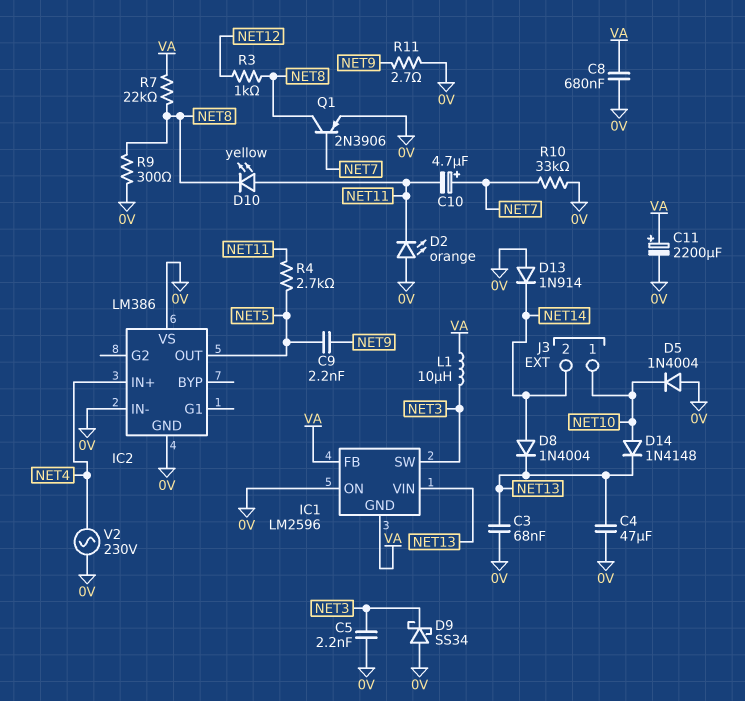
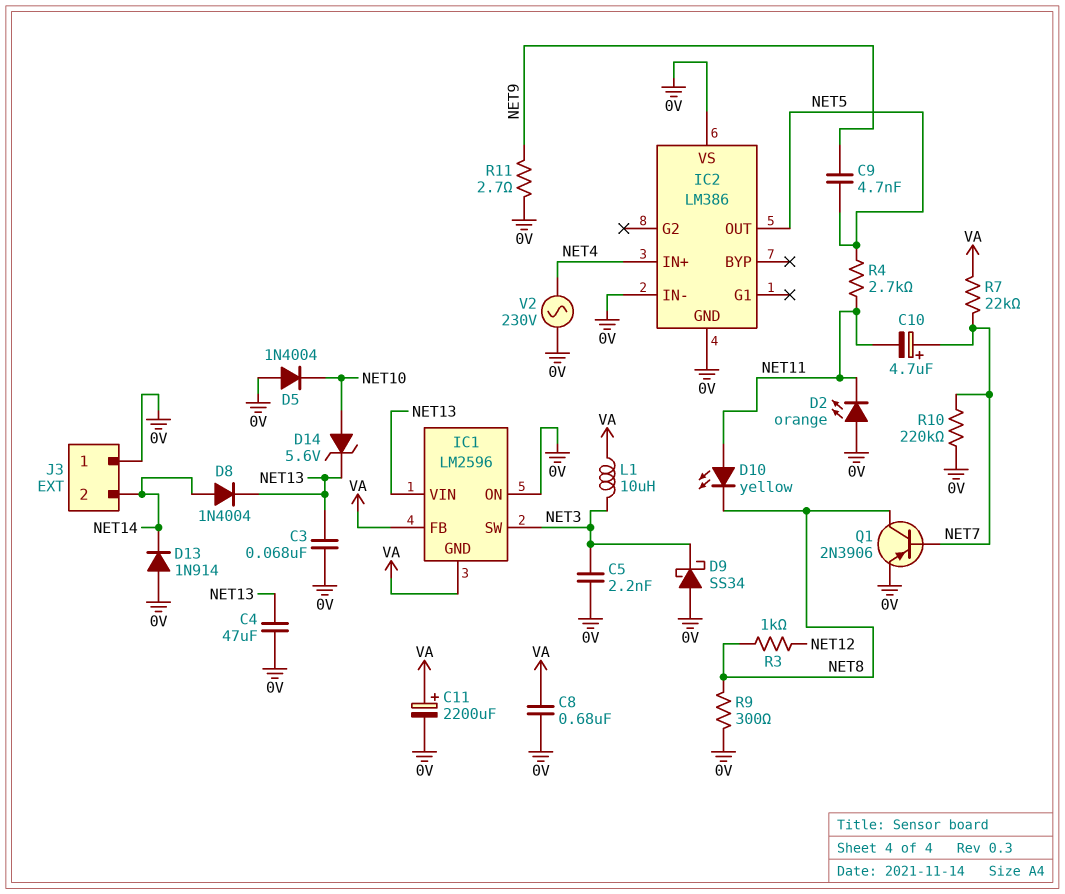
C9: 2.2nF (NET5, NET9) -> 4.7nF (NET5, NET9)
D14: diode 1N4148 (A NET10, K NET13) -> zener 5.6V (A NET10, K NET13)
J3 pin 1: NET10 -> 0V
R7: 22k (NET8, VA) -> 22k (NET7, VA)
R10: 33k (0V, NET7) -> 220k (0V, NET7)

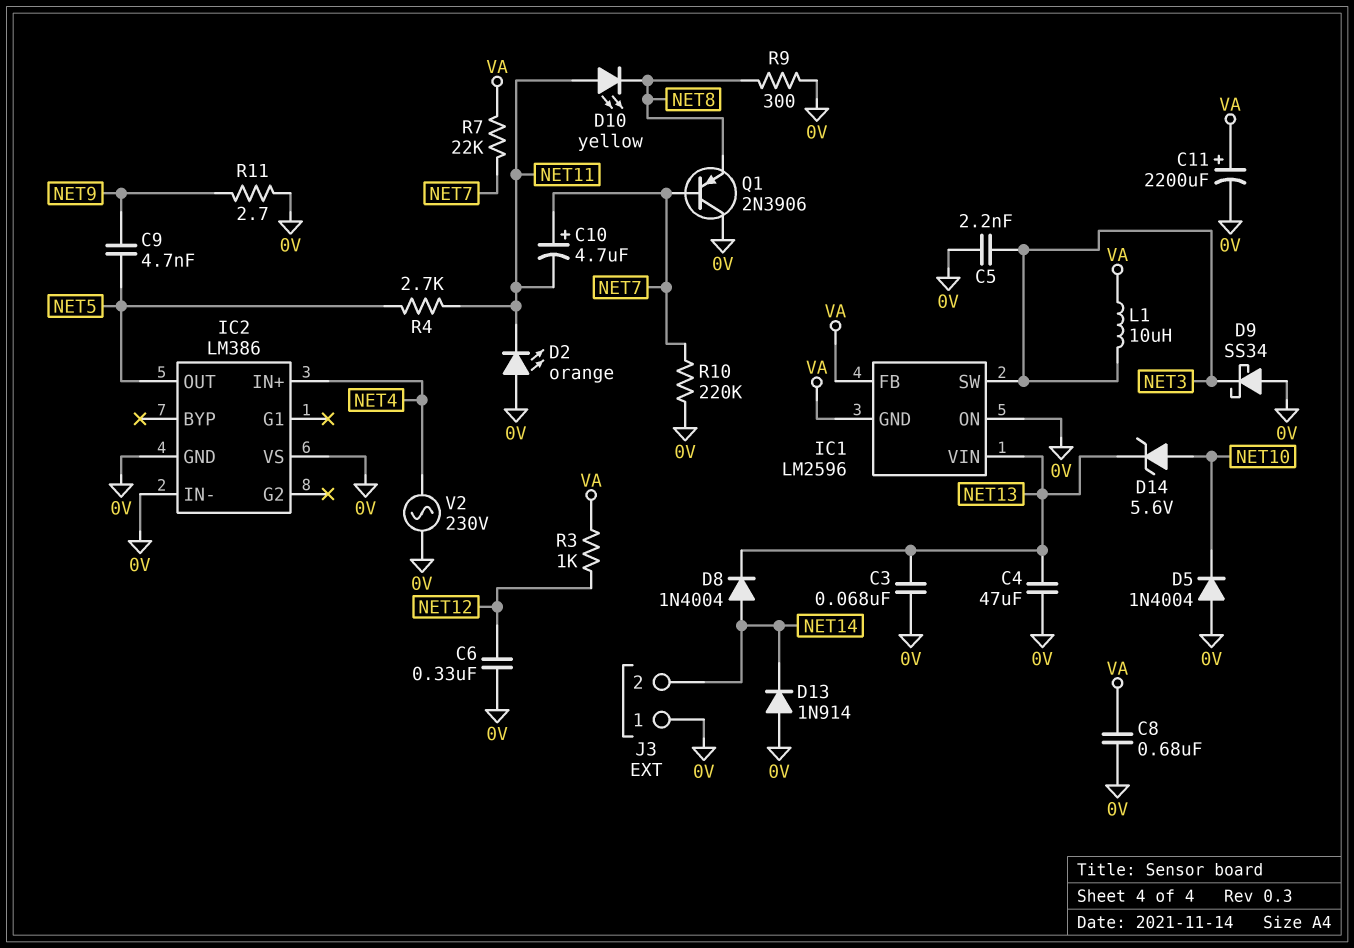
C6: none -> 330nF (0V, NET12)
Q1: PNP 2N3906 (B NET7, C NET8, E 0V) -> PNP 2N3906 (B NET7, C 0V, E NET8)
R3: 1k (NET8, NET12) -> 1k (NET12, VA)

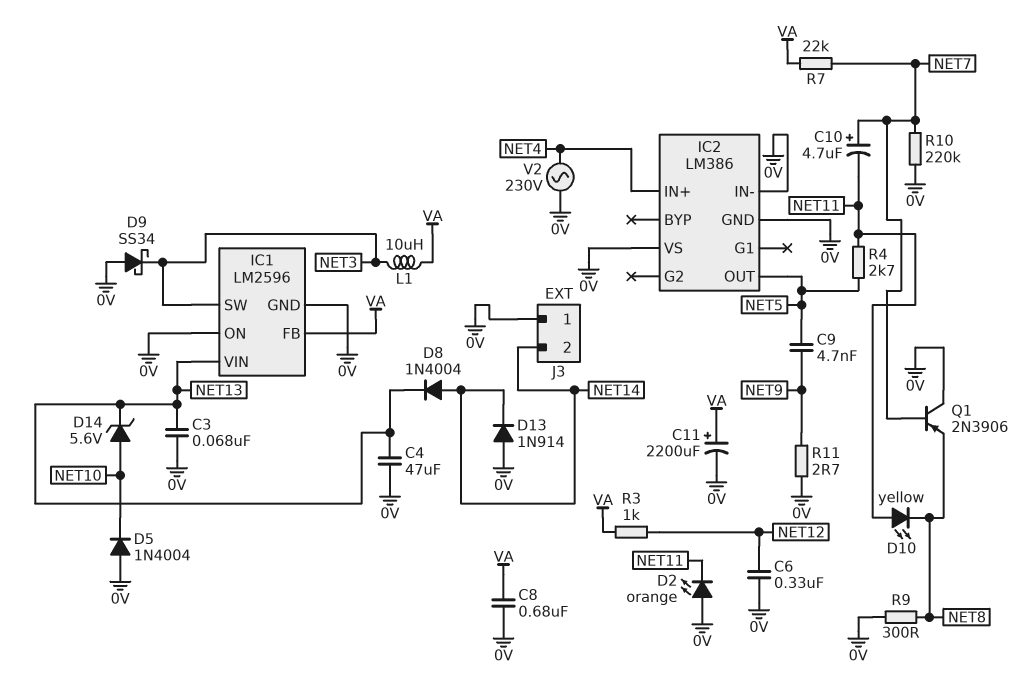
C5: 2.2nF (0V, NET3) -> none
IC1 pin GND: VA -> 0V

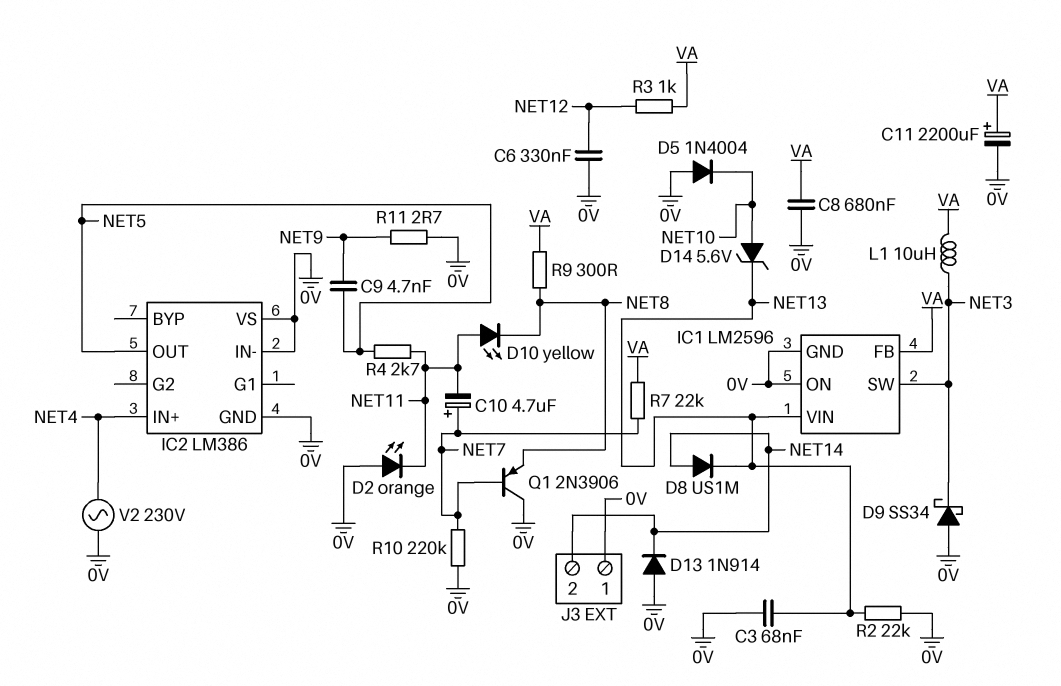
C4: 47uF (0V, NET13) -> none
D8: diode 1N4004 (A NET14, K NET13) -> diode US1M (A NET14, K NET13)
R2: none -> 22k (0V, NET13)
R9: 300 (0V, NET8) -> 300 (NET8, VA)

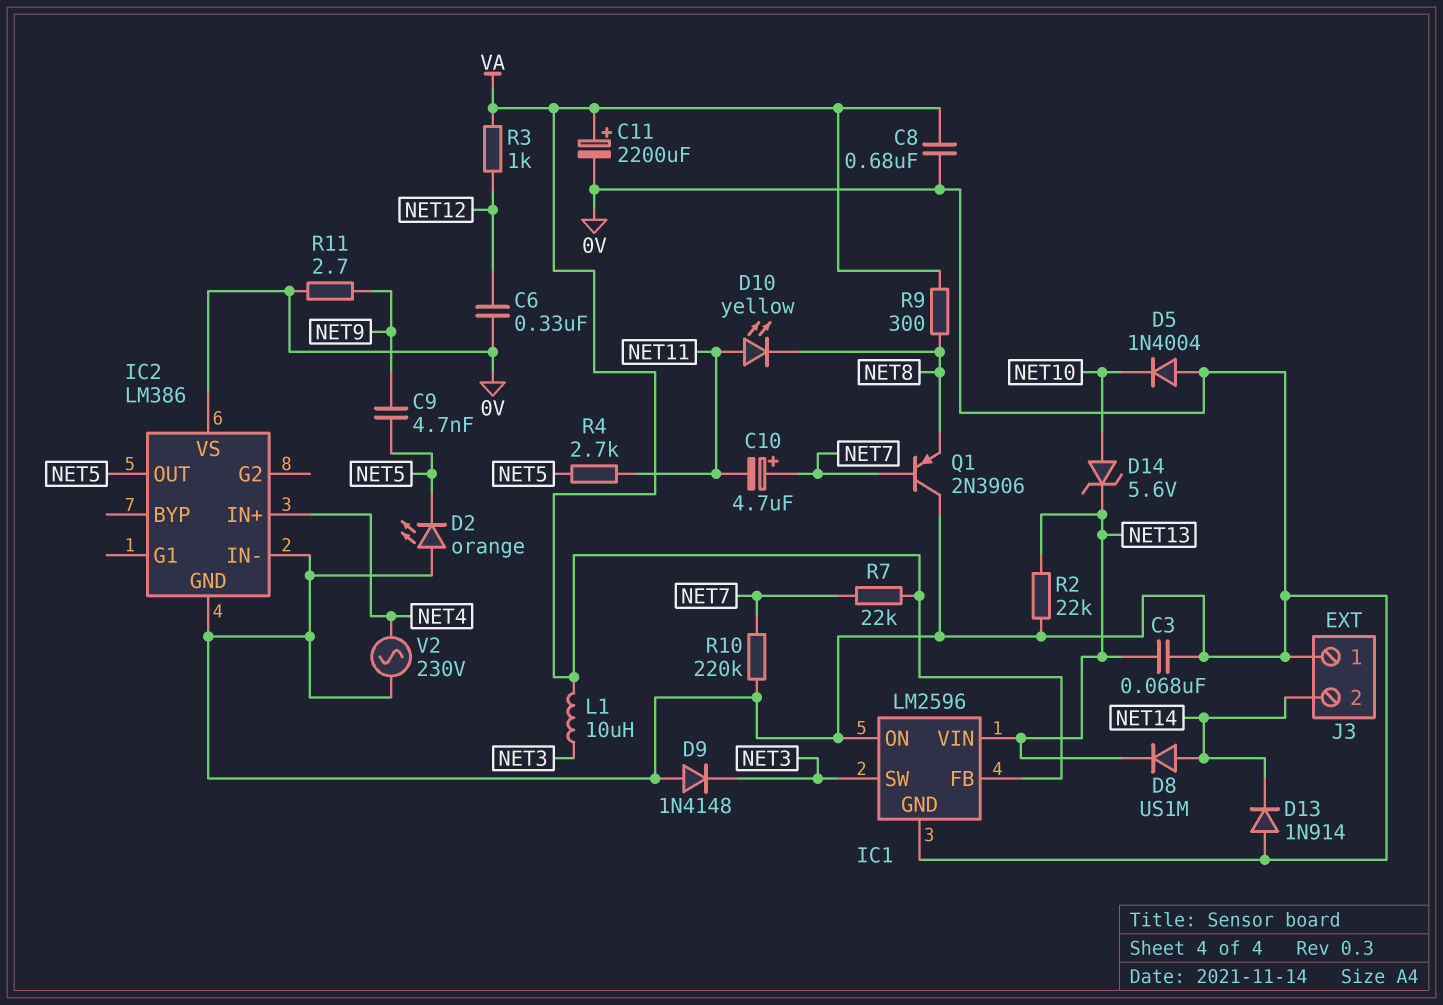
D2: LED orange (A 0V, K NET11) -> LED orange (A 0V, K NET5)
D9: schottky SS34 (A 0V, K NET3) -> diode 1N4148 (A 0V, K NET3)

